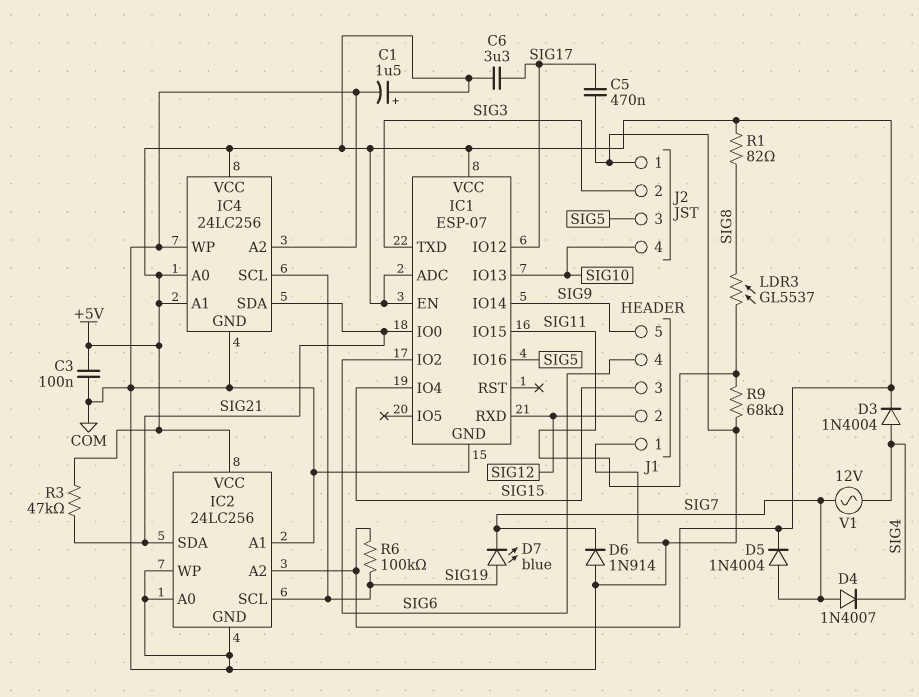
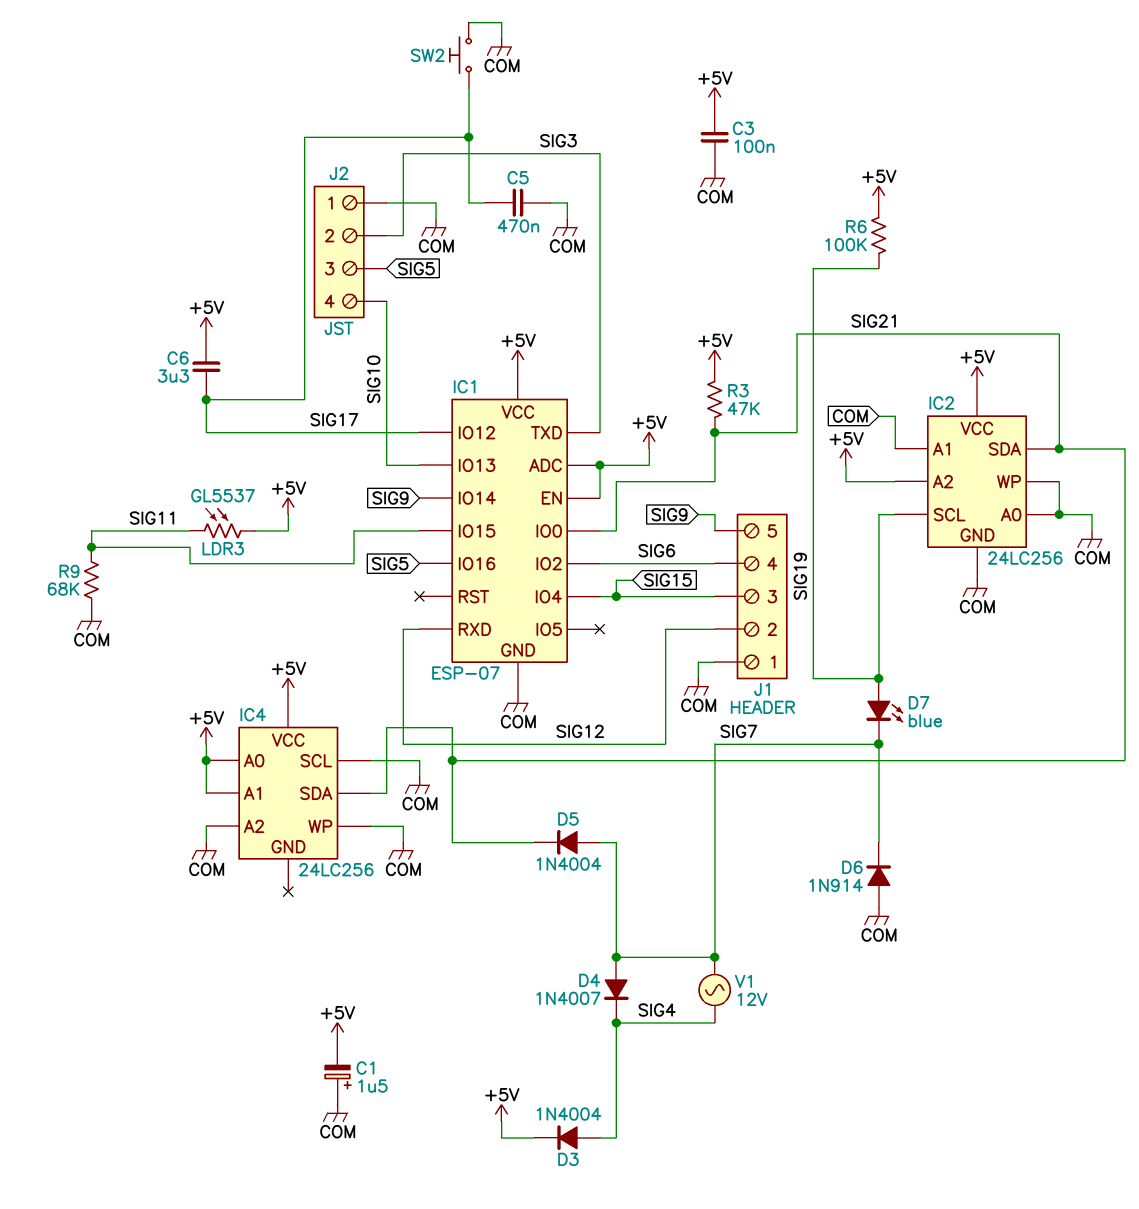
C1: 1.5uF (plus +5V, minus COM) -> 1.5uF (plus COM, minus +5V)
D5: diode 1N4004 (A SIG7, K +5V) -> diode 1N4004 (A SIG7, K SIG21)
IC4 pin GND: COM -> none
IC4 pin SCL: SIG19 -> COM
LDR3: GL5537 (SIG8, SIG11) -> GL5537 (+5V, SIG11)
R1: 82 (+5V, SIG8) -> none
SW2: none -> button (COM, SIG17)

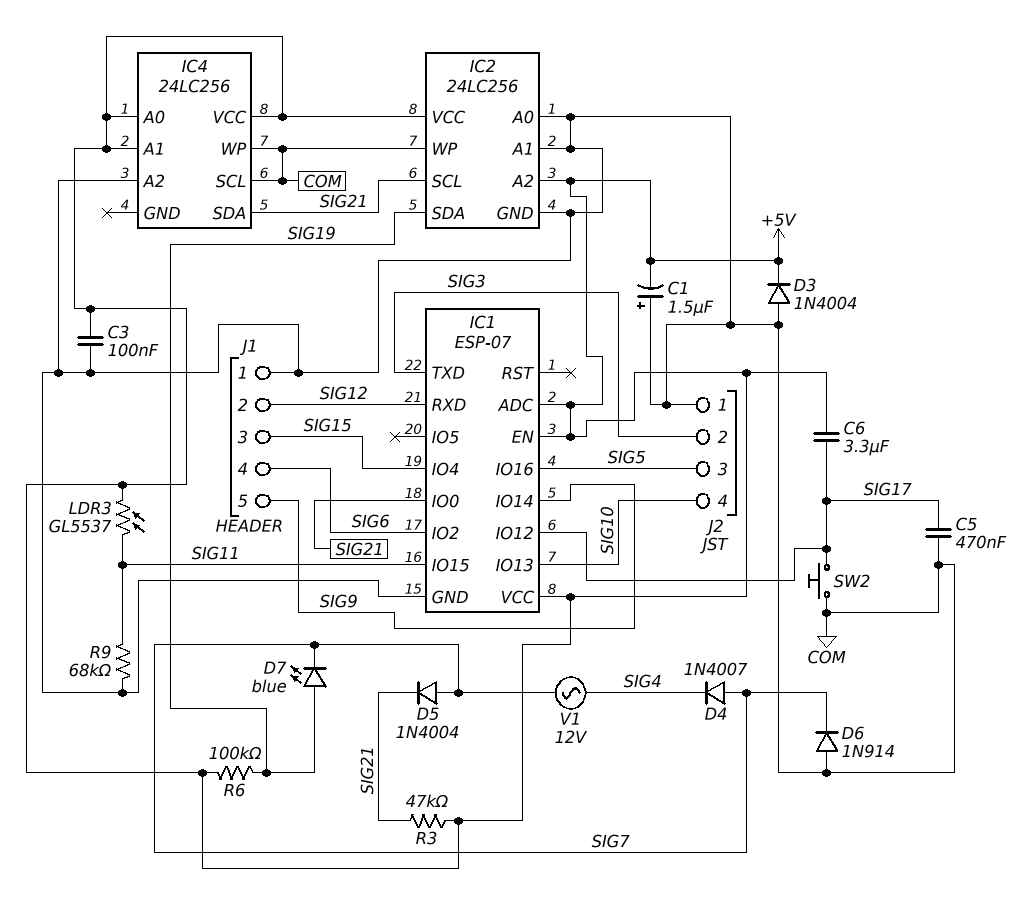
D3: diode 1N4004 (A SIG4, K +5V) -> diode 1N4004 (A COM, K +5V)
IC2 pin SCL: SIG19 -> SIG21
IC2 pin SDA: SIG21 -> SIG19

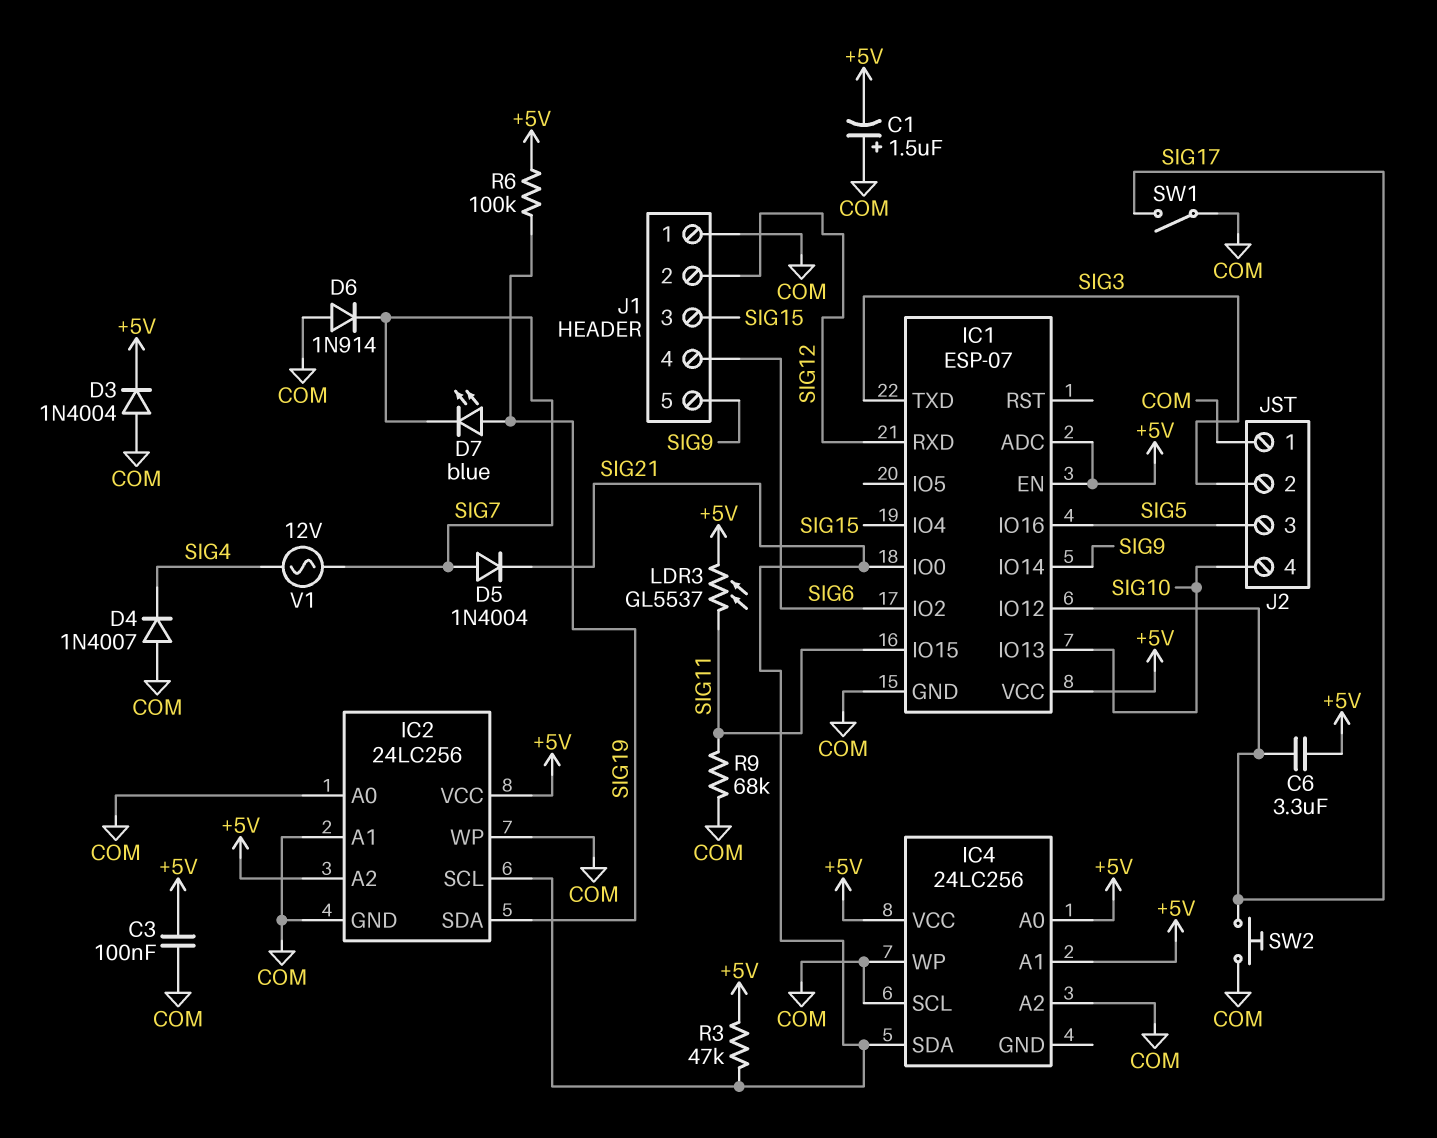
C5: 470nF (COM, SIG17) -> none
D4: diode 1N4007 (A SIG7, K SIG4) -> diode 1N4007 (A COM, K SIG4)
SW1: none -> switch (COM, SIG17)

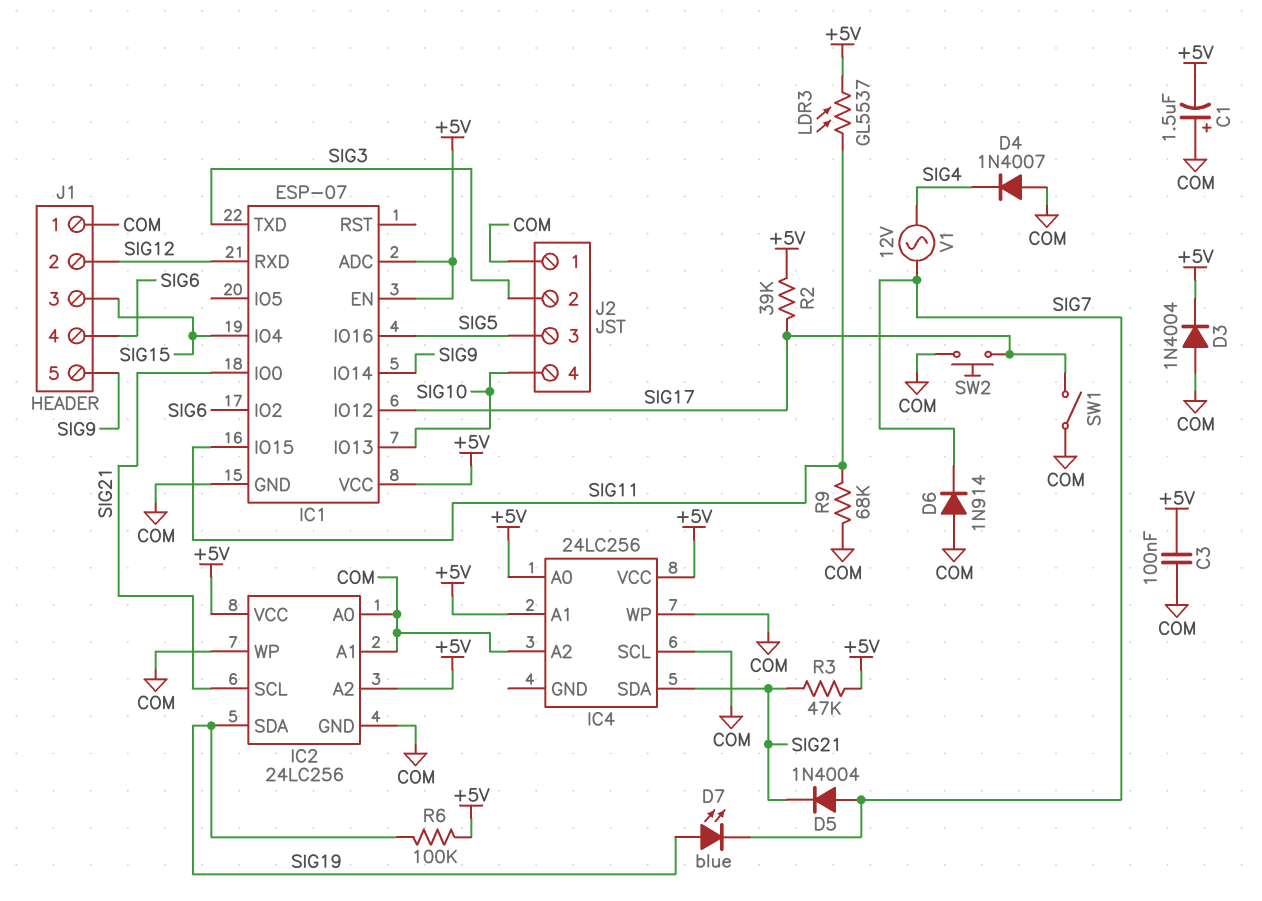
C6: 3.3uF (+5V, SIG17) -> none
R2: none -> 39k (+5V, SIG17)

